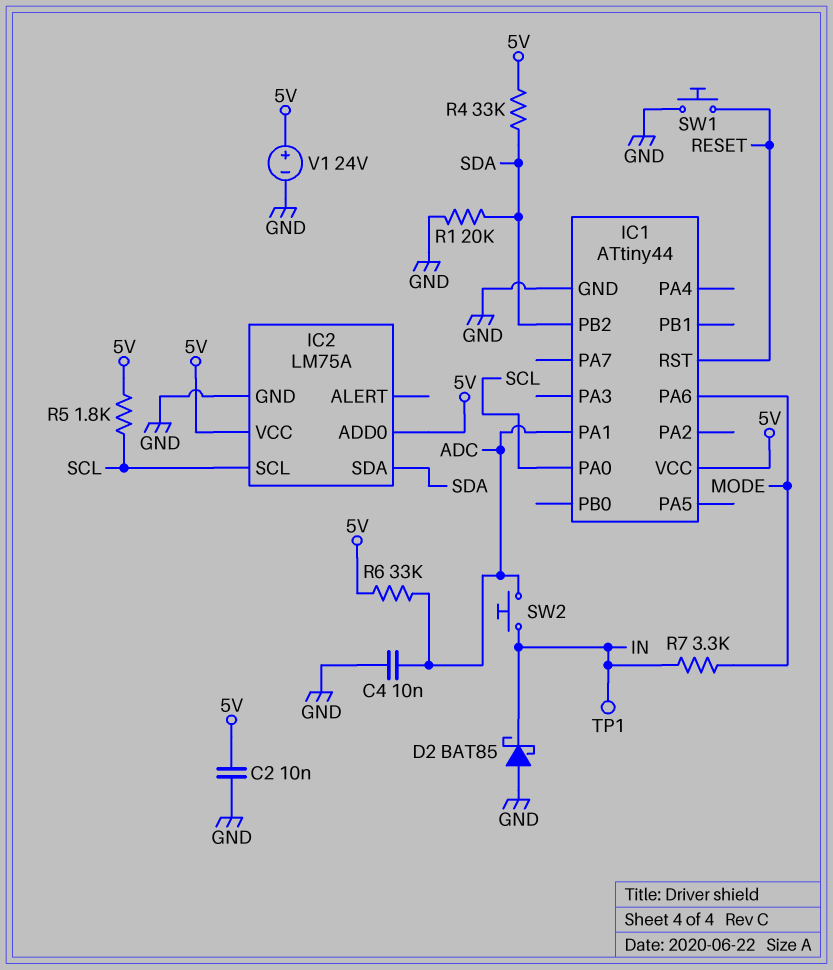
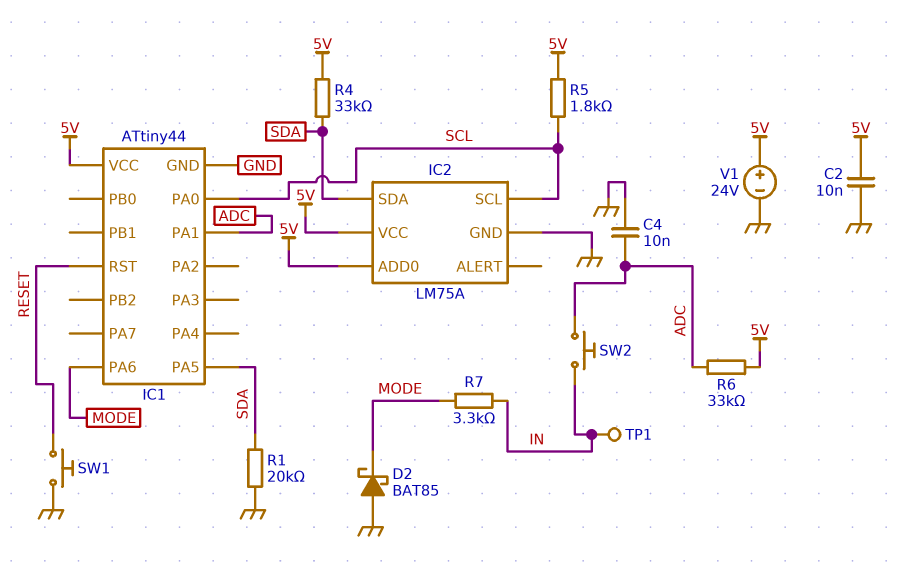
D2: schottky BAT85 (A GND, K IN) -> schottky BAT85 (A GND, K MODE)
IC1 pin PA5: none -> SDA
IC1 pin PB2: SDA -> none

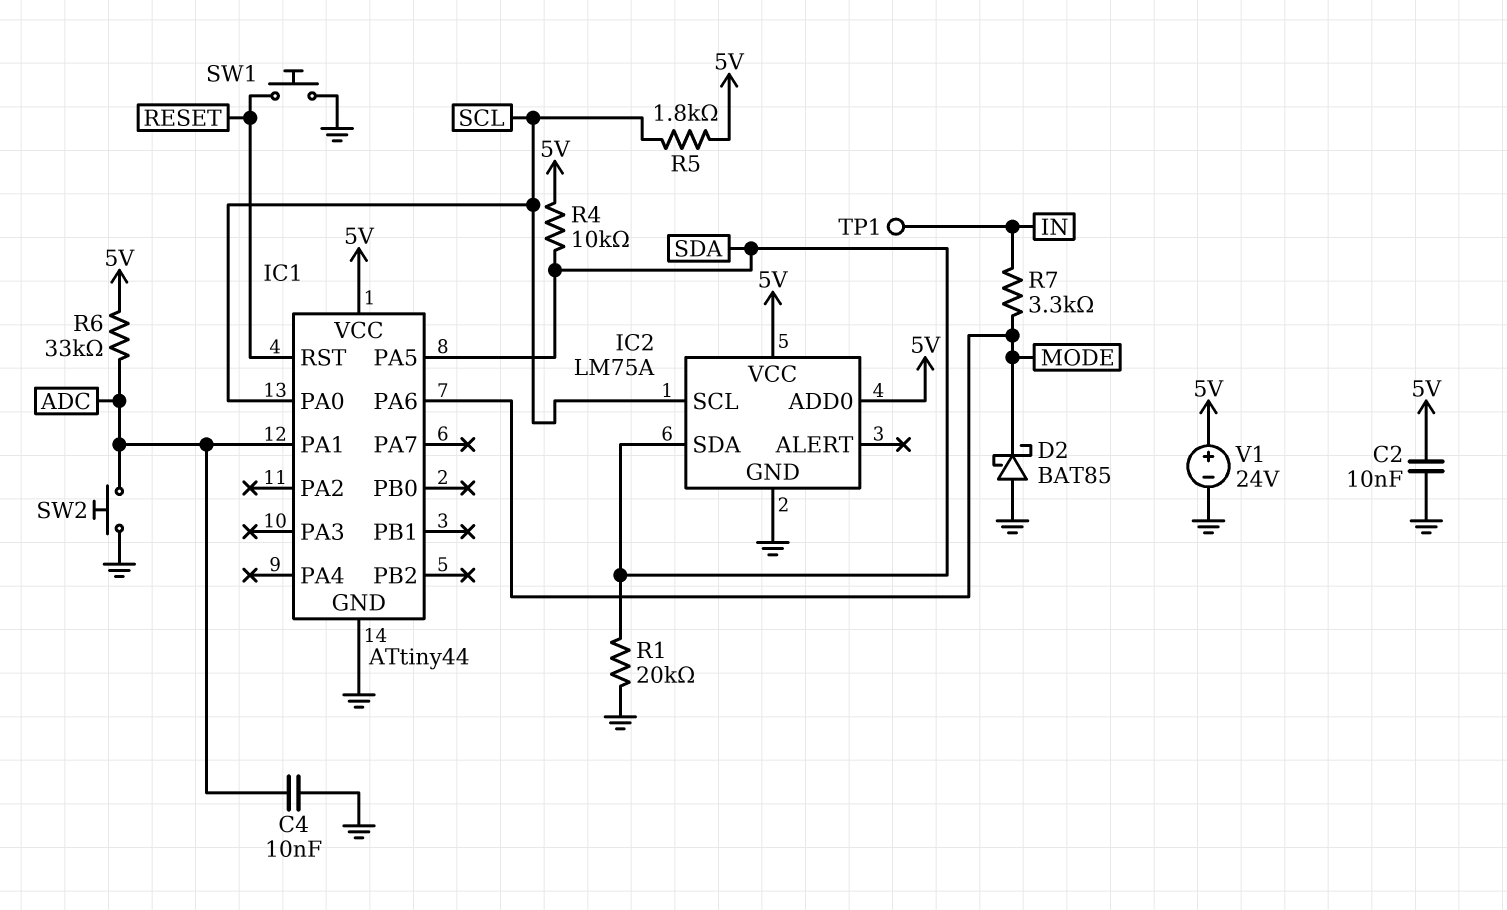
R4: 33k (5V, SDA) -> 10k (5V, SDA)
SW2: button (ADC, IN) -> button (ADC, GND)

